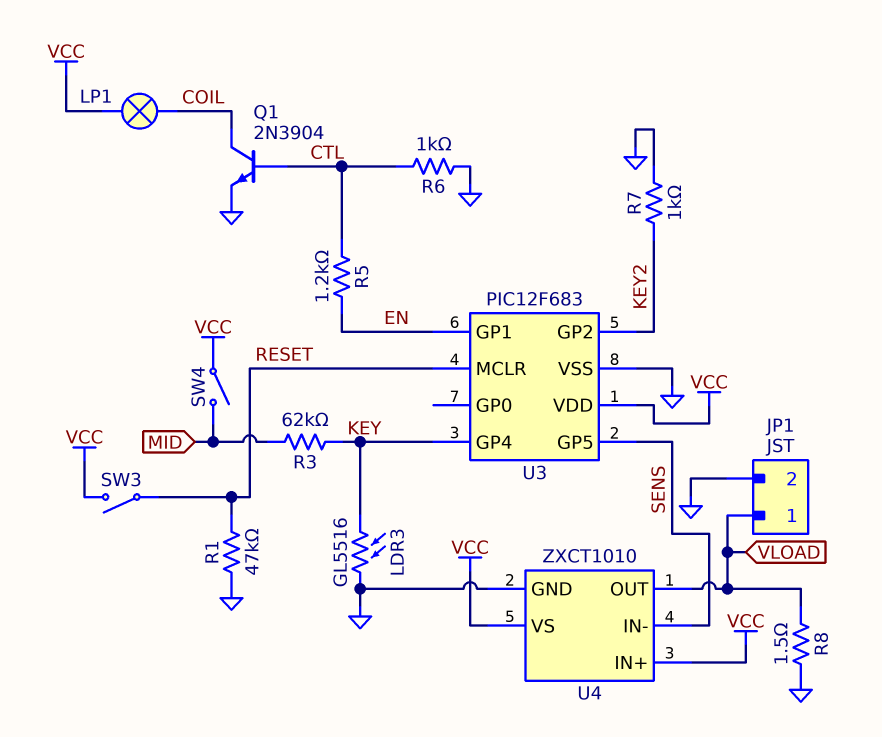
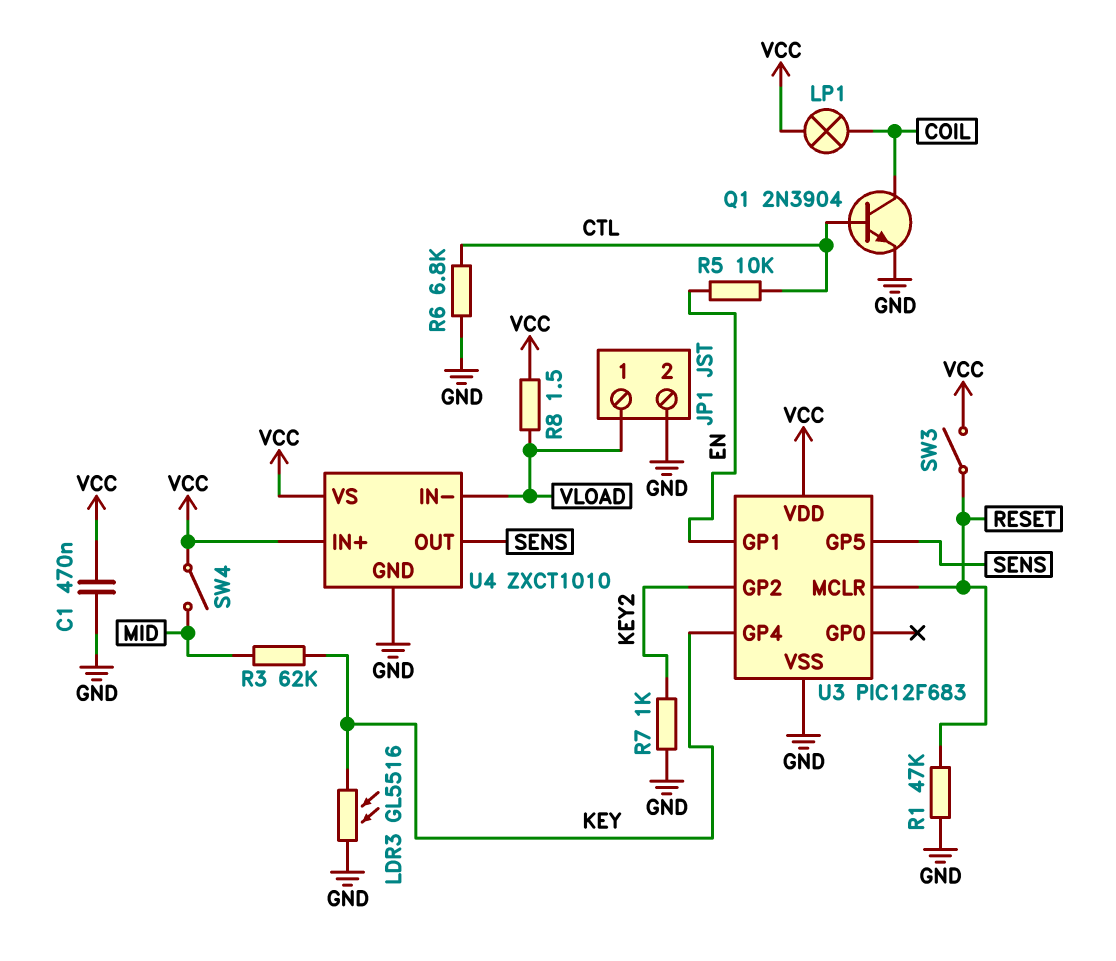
C1: none -> 470nF (GND, VCC)
R5: 1.2k (CTL, EN) -> 10k (CTL, EN)
R6: 1k (CTL, GND) -> 6.8k (CTL, GND)
R8: 1.5 (GND, VLOAD) -> 1.5 (VCC, VLOAD)
U4 pin IN-: SENS -> VLOAD
U4 pin OUT: VLOAD -> SENS

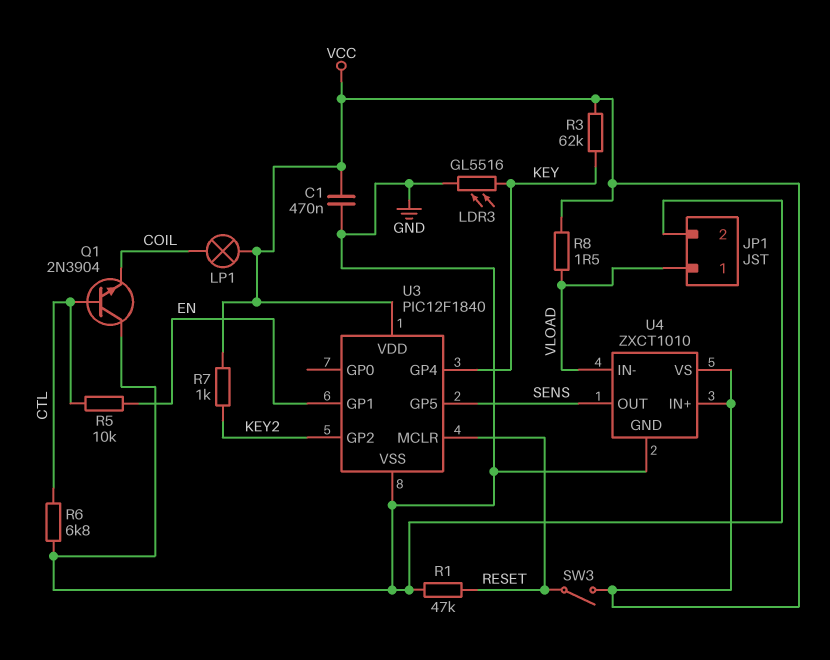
Q1: NPN 2N3904 (B CTL, C COIL, E GND) -> NPN 2N3904 (B CTL, C GND, E COIL)
R3: 62k (KEY, MID) -> 62k (KEY, VCC)
R7: 1k (GND, KEY2) -> 1k (KEY2, VCC)
SW4: switch (MID, VCC) -> none
U3: PIC12F683 -> PIC12F1840

